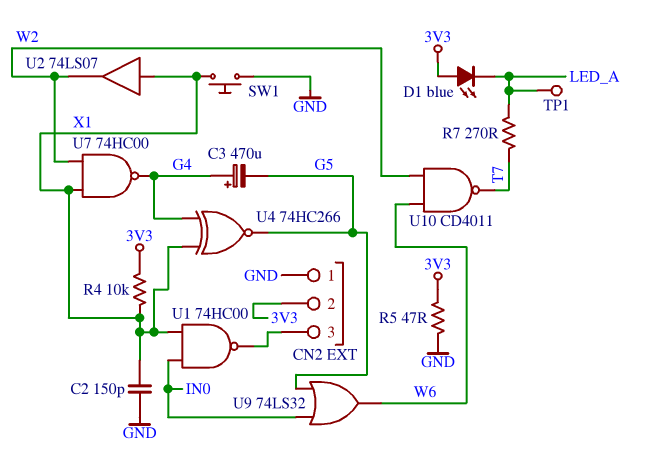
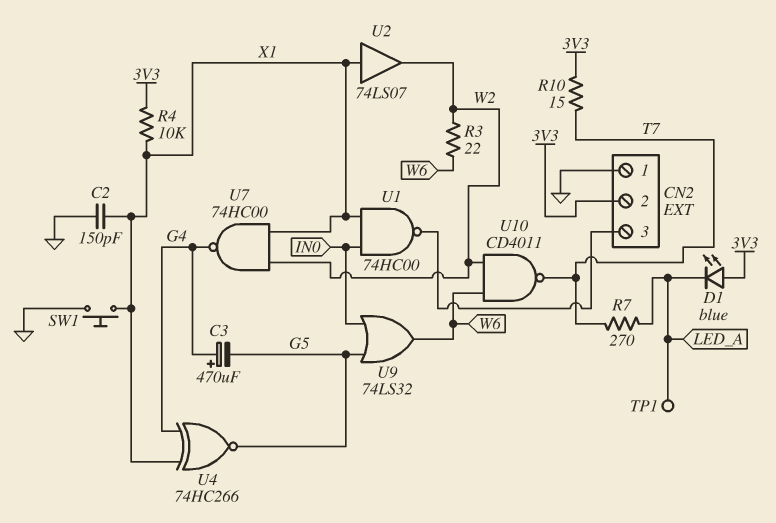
R3: none -> 22 (W2, W6)
R5: 47 (3V3, GND) -> none
R10: none -> 15 (3V3, T7)

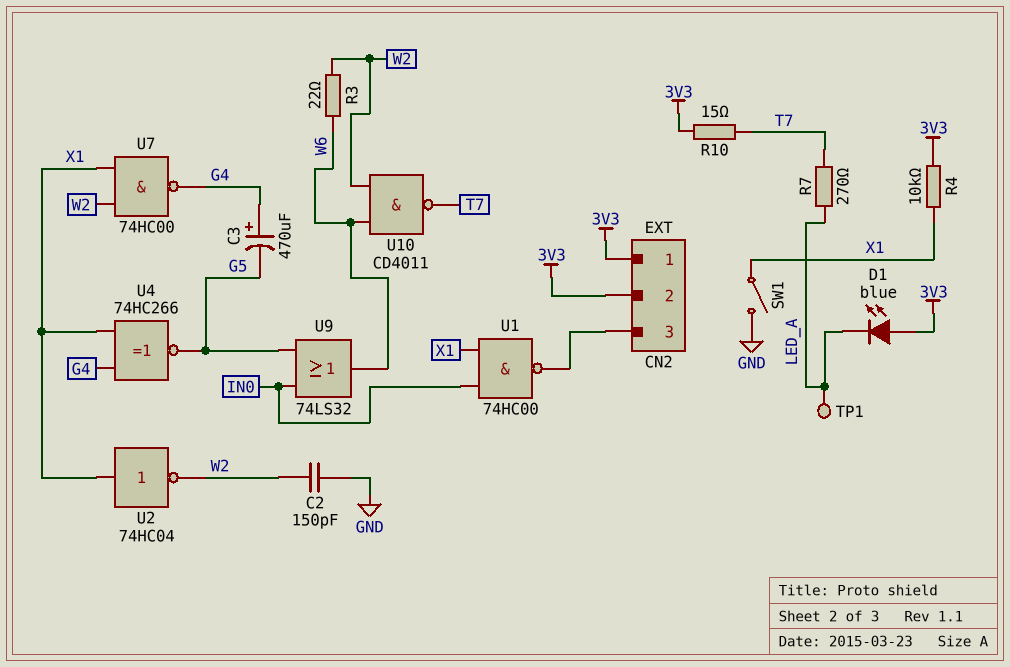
C2: 150pF (GND, X1) -> 150pF (GND, W2)
CN2 pin 1: GND -> 3V3
SW1: button (GND, X1) -> switch (GND, X1)
U2: buffer 74LS07 (in X1, out W2) -> NOT 74HC04 (in X1, out W2)

